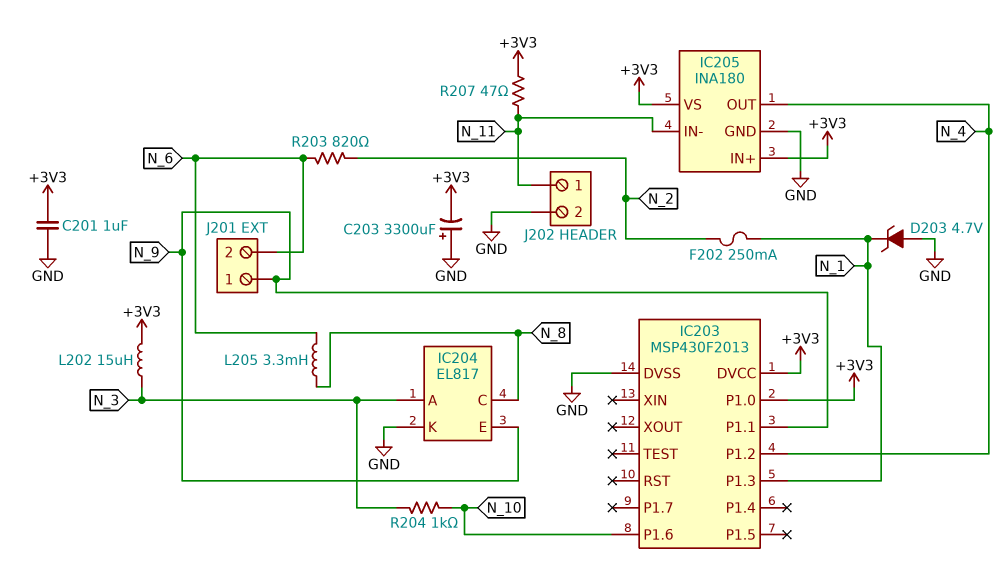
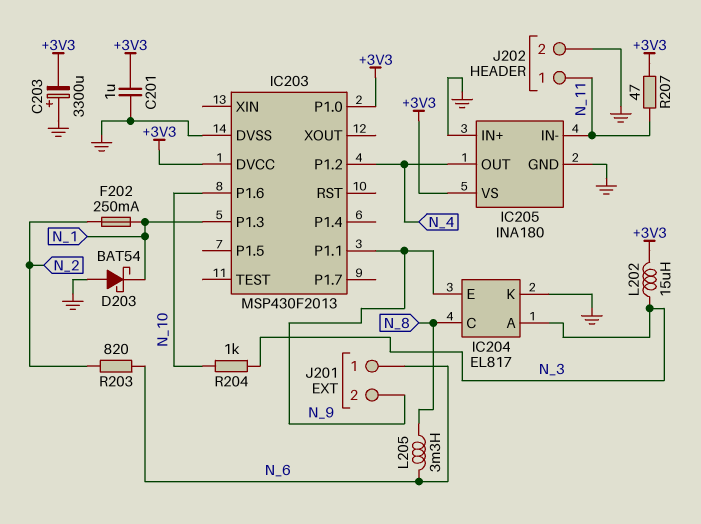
D203: zener 4.7V (A GND, K N_1) -> schottky BAT54 (A GND, K N_1)
IC205 pin IN+: +3V3 -> GND
J201 pin 1: N_9 -> N_6
J201 pin 2: N_6 -> N_9

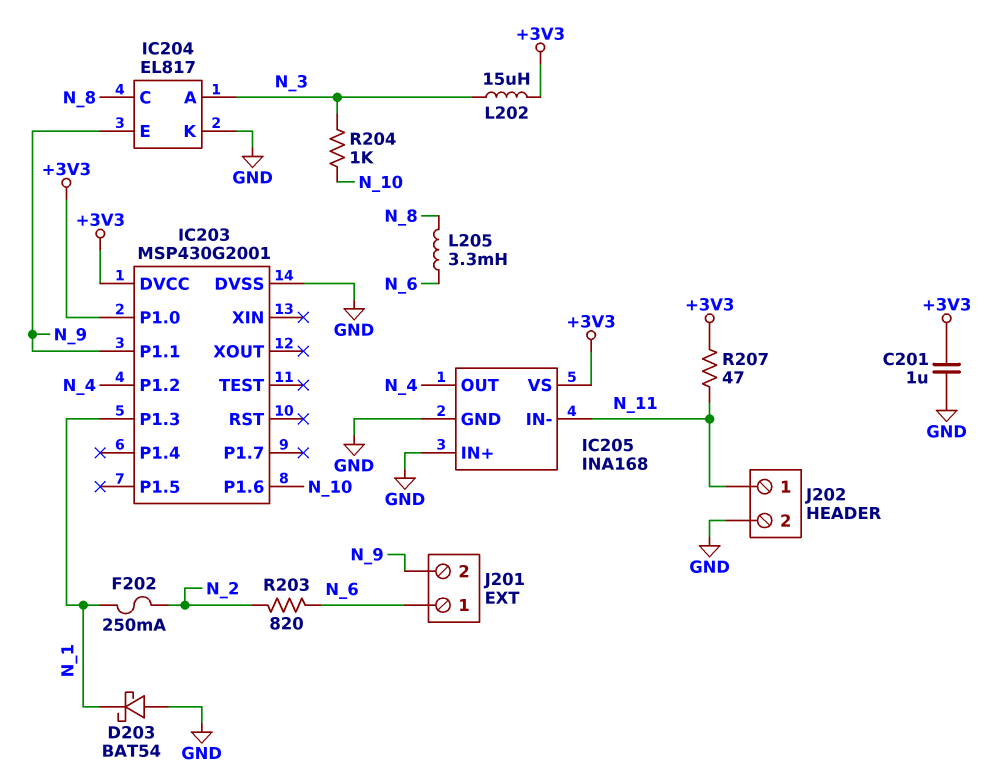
C203: 3300uF (plus GND, minus +3V3) -> none
IC203: MSP430F2013 -> MSP430G2001
IC205: INA180 -> INA168

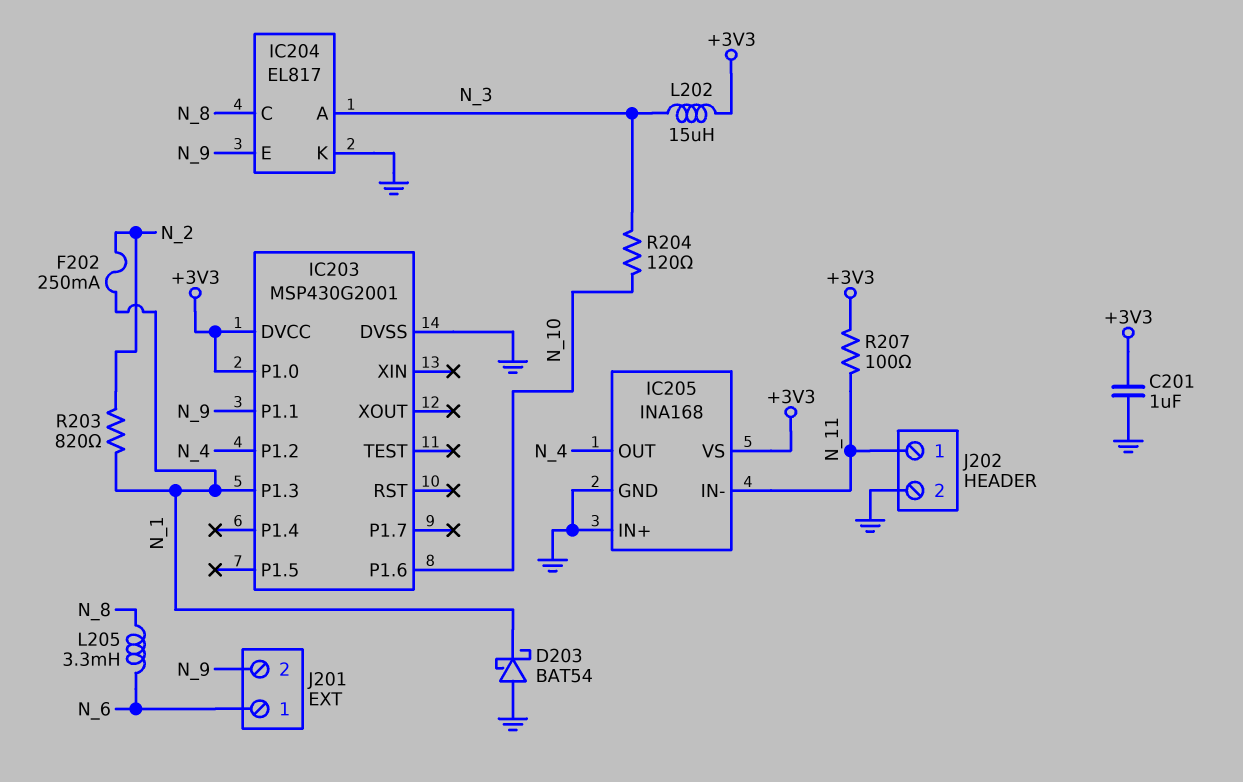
R203: 820 (N_2, N_6) -> 820 (N_1, N_2)
R204: 1k (N_3, N_10) -> 120 (N_3, N_10)
R207: 47 (+3V3, N_11) -> 100 (+3V3, N_11)

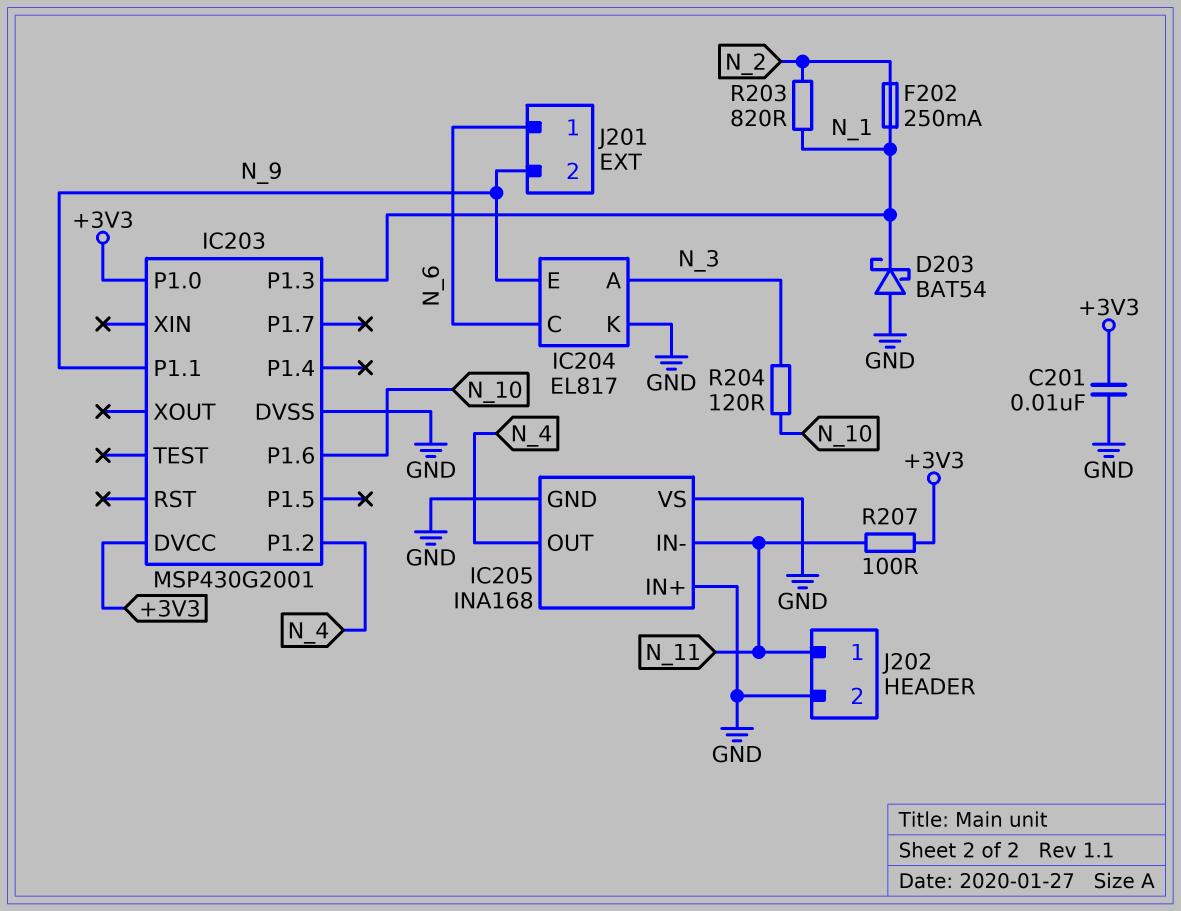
C201: 1uF (+3V3, GND) -> 10nF (+3V3, GND)
IC204 pin C: N_8 -> N_6
IC205 pin VS: +3V3 -> GND
L202: 15uH (+3V3, N_3) -> none
L205: 3.3mH (N_6, N_8) -> none

